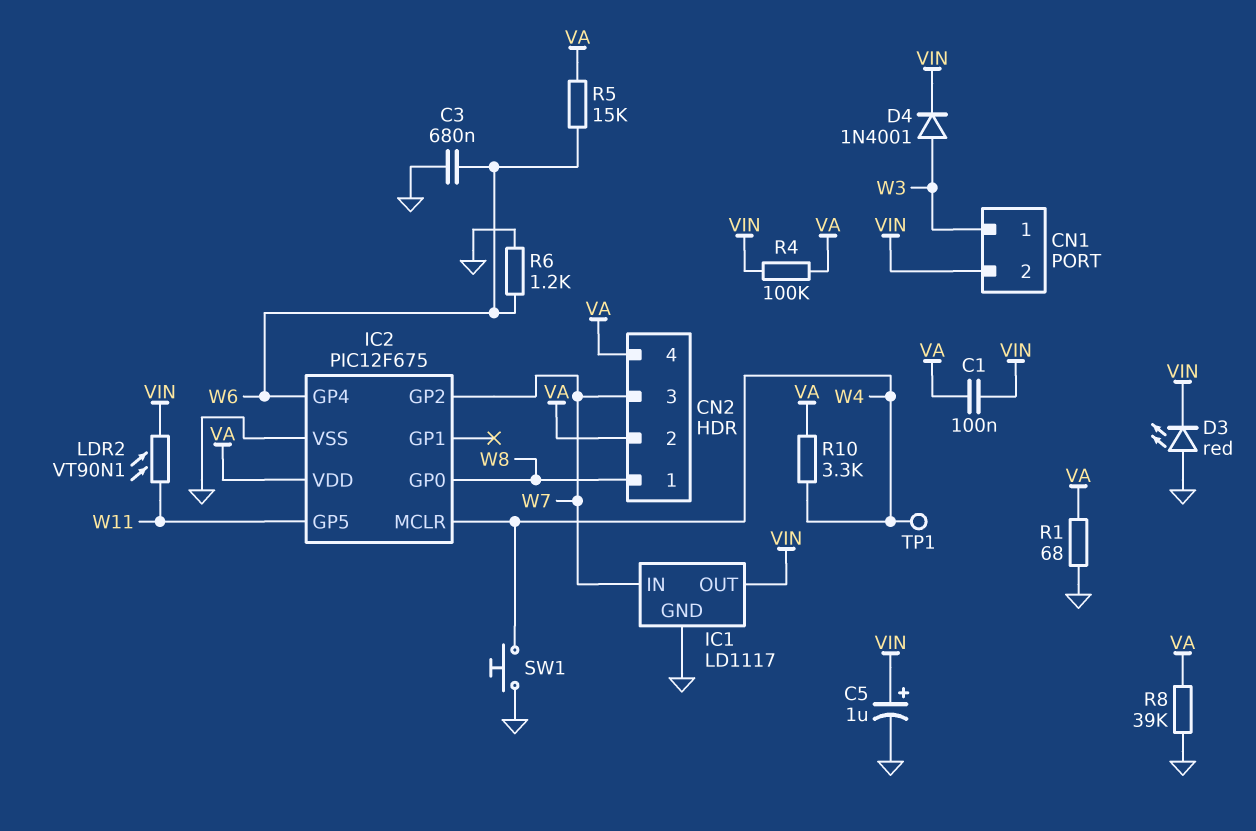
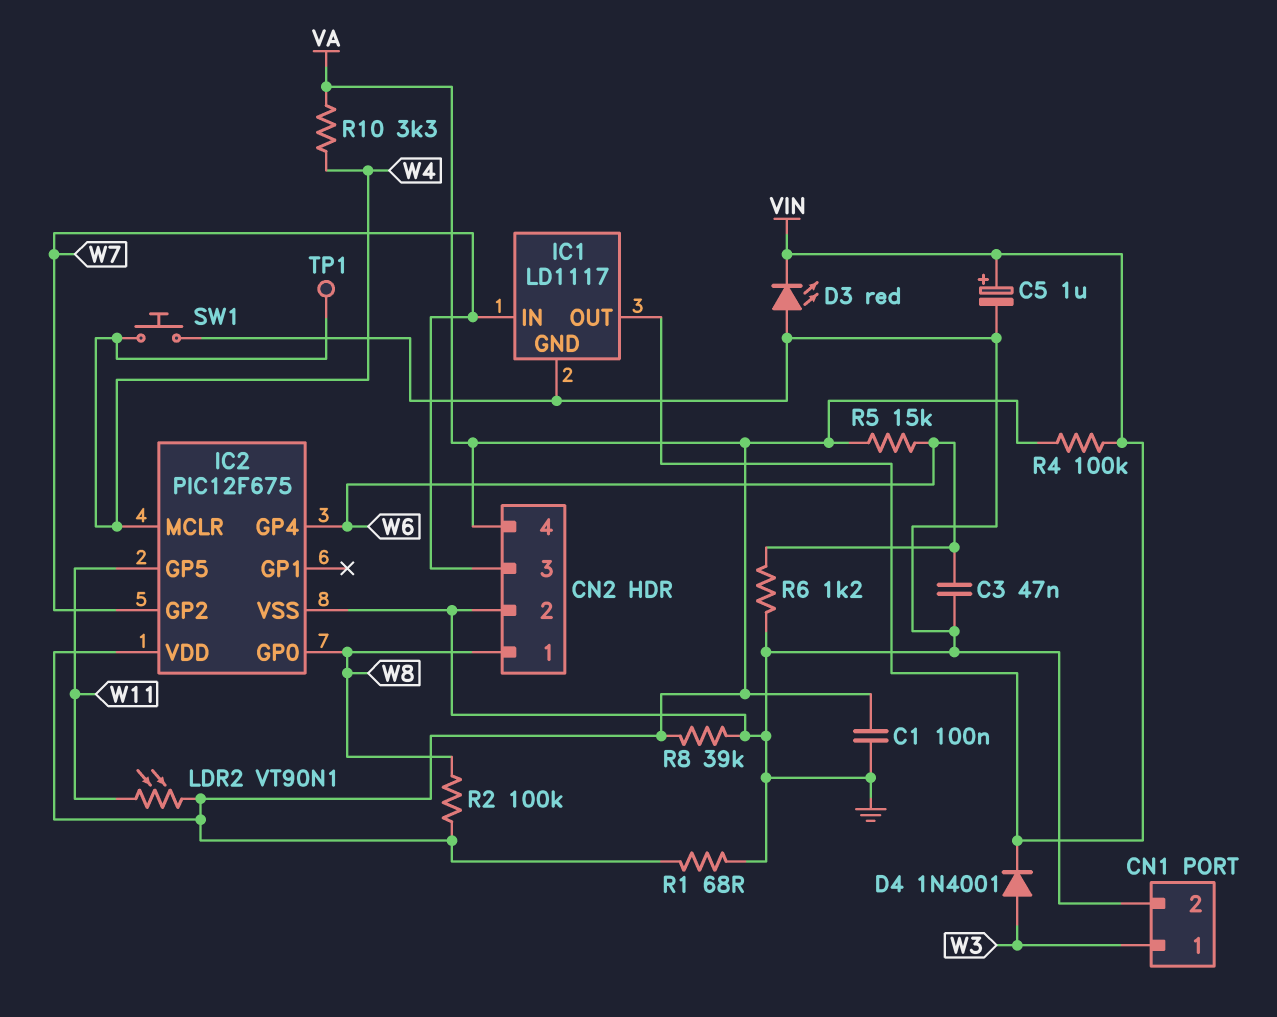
C1: 100nF (VA, VIN) -> 100nF (GND, VA)
C3: 680nF (GND, W6) -> 47nF (GND, W6)
CN1 pin 2: VIN -> GND
CN2 pin 2: VA -> GND
LDR2: VT90N1 (VIN, W11) -> VT90N1 (VA, W11)
R2: none -> 100k (VA, W8)

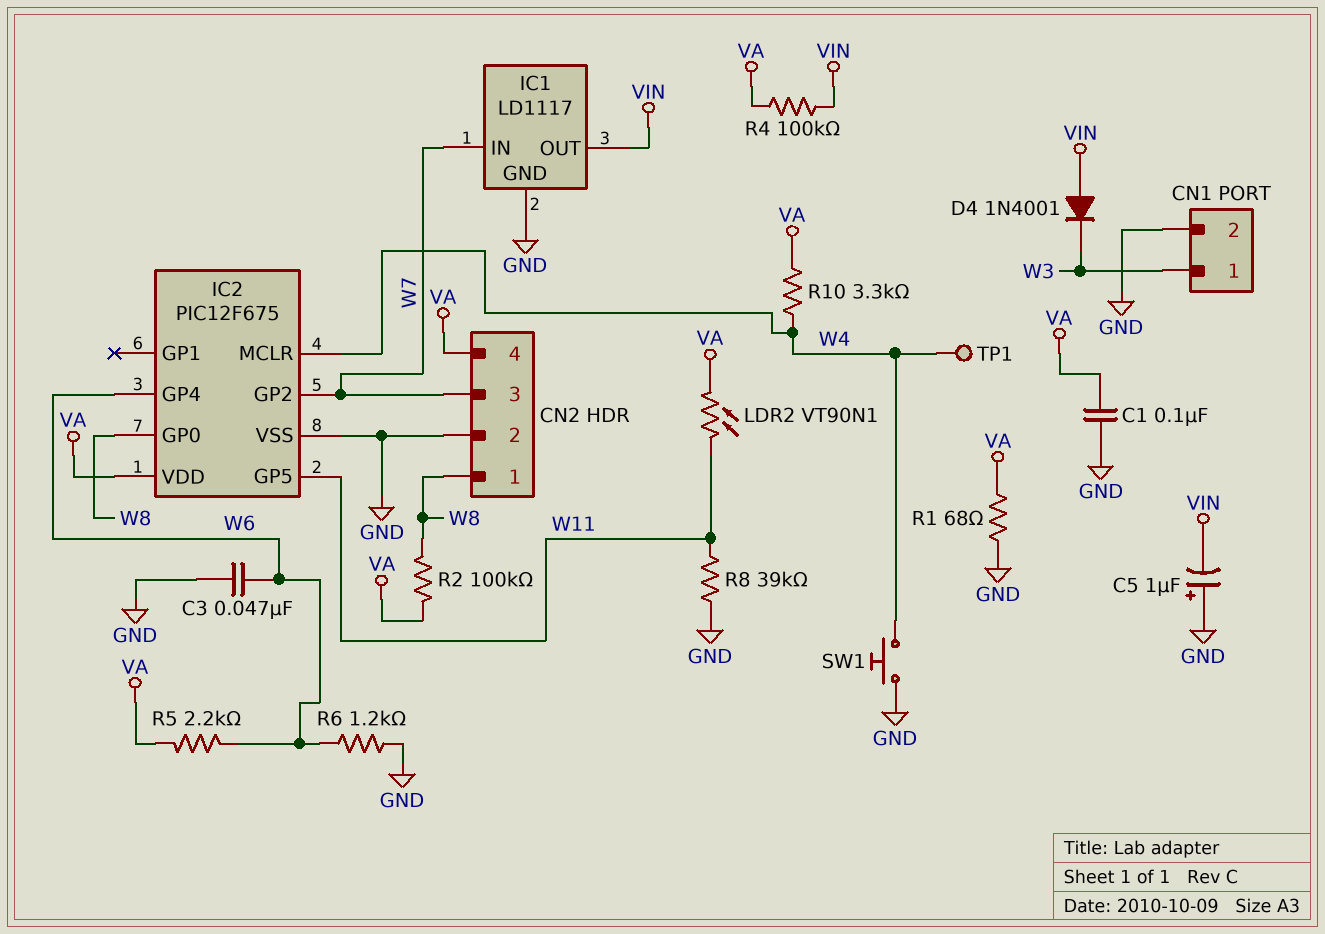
C5: 1uF (plus VIN, minus GND) -> 1uF (plus GND, minus VIN)
D3: LED red (A GND, K VIN) -> none
D4: diode 1N4001 (A W3, K VIN) -> diode 1N4001 (A VIN, K W3)
R5: 15k (VA, W6) -> 2.2k (VA, W6)
R8: 39k (GND, VA) -> 39k (GND, W11)

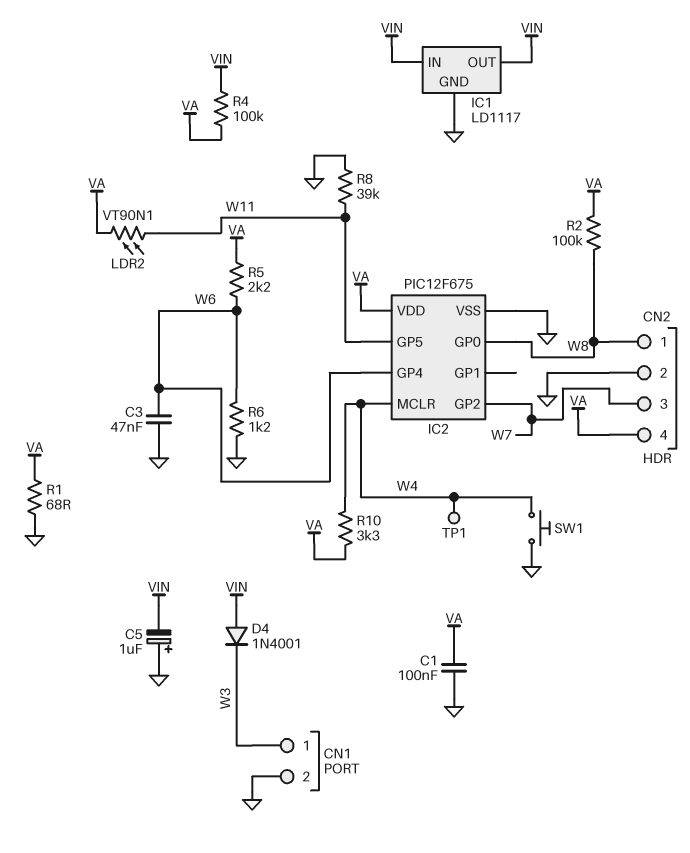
IC1 pin IN: W7 -> VIN

